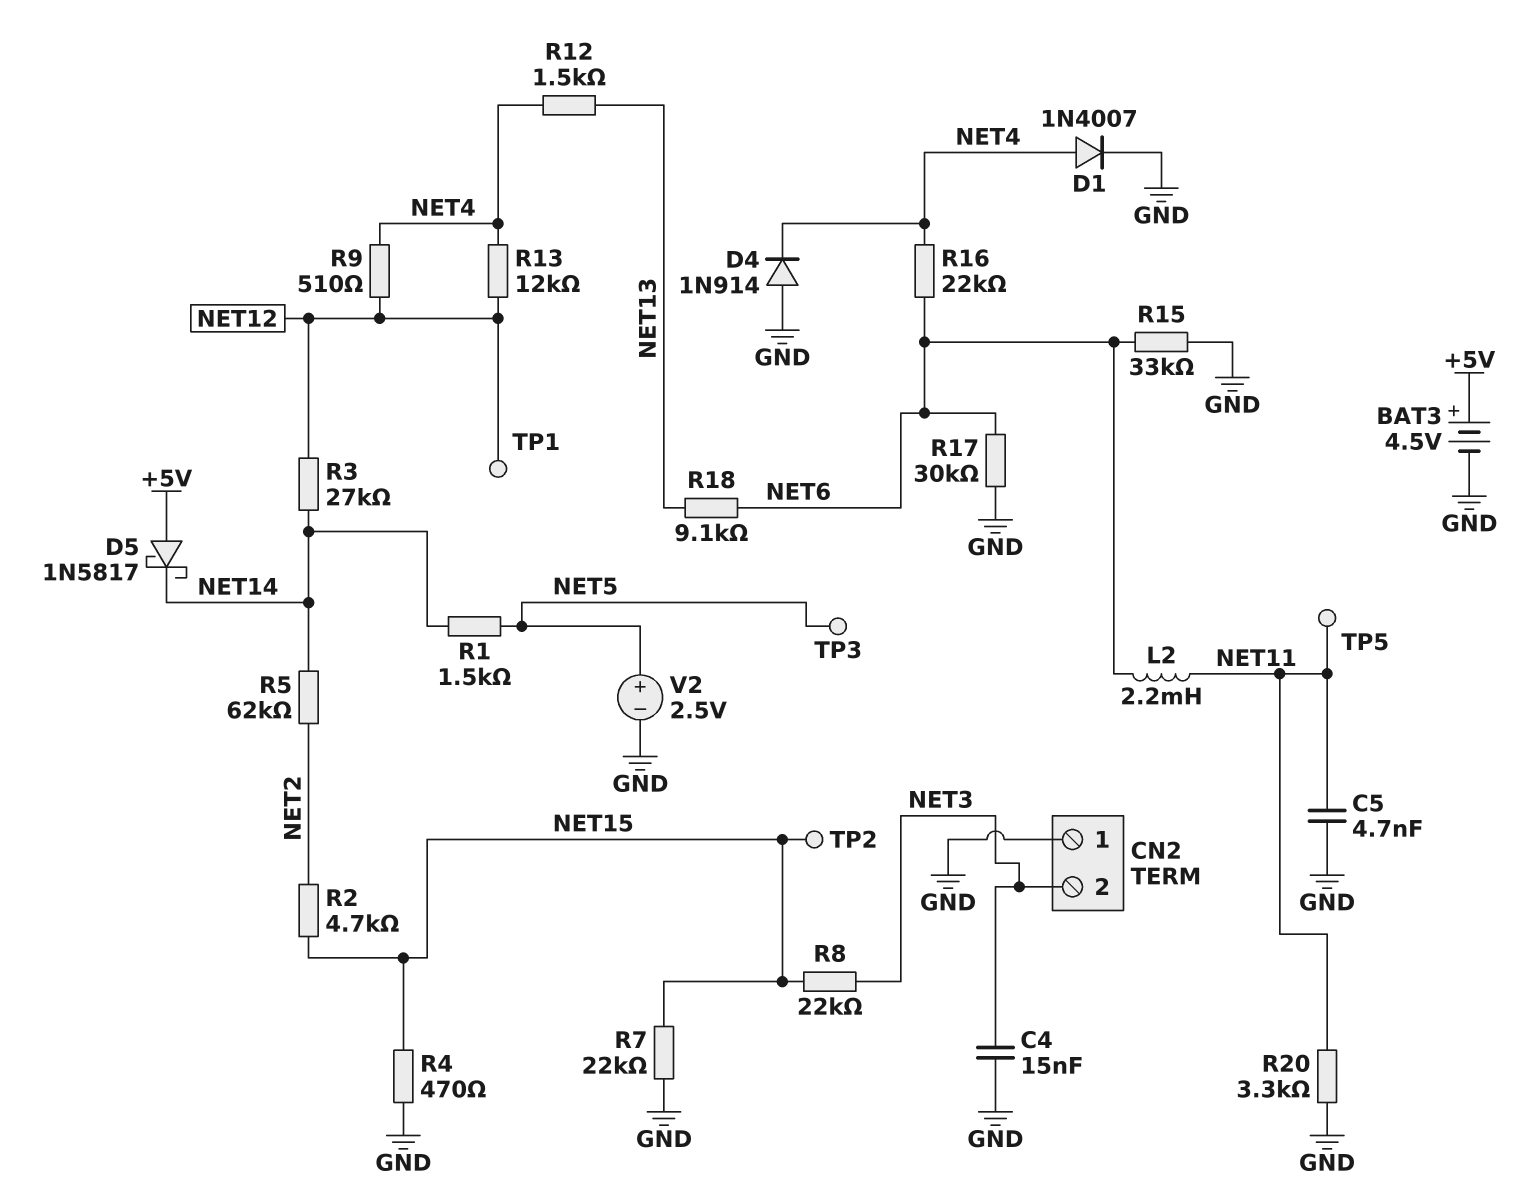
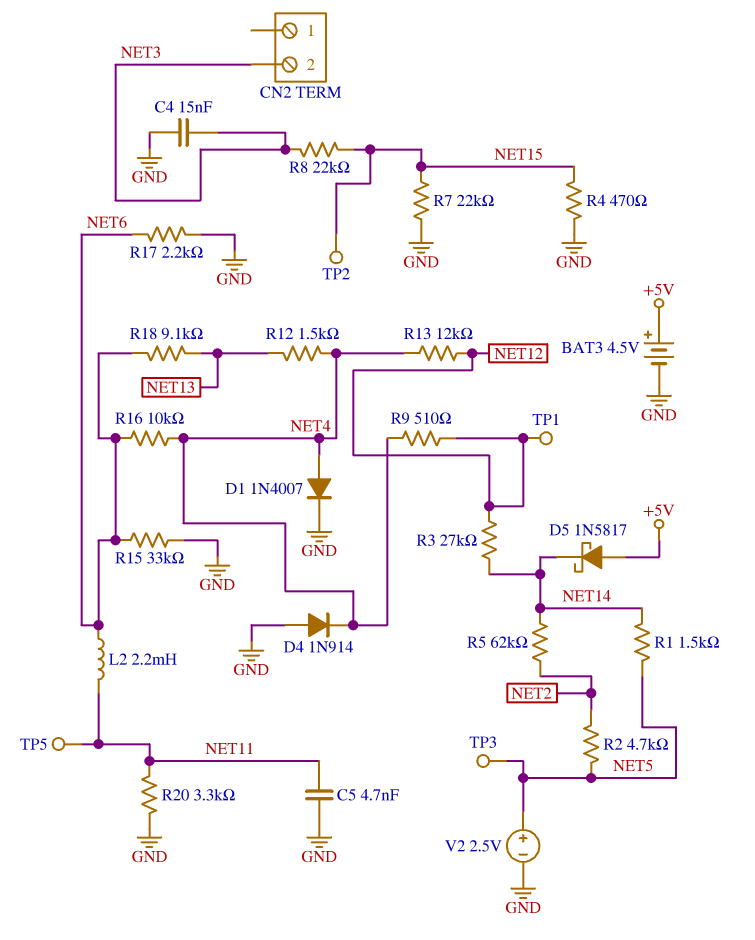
CN2 pin 1: GND -> none
R2: 4.7k (NET2, NET15) -> 4.7k (NET2, NET5)
R16: 22k (NET4, NET6) -> 10k (NET4, NET6)
R17: 30k (GND, NET6) -> 2.2k (GND, NET6)

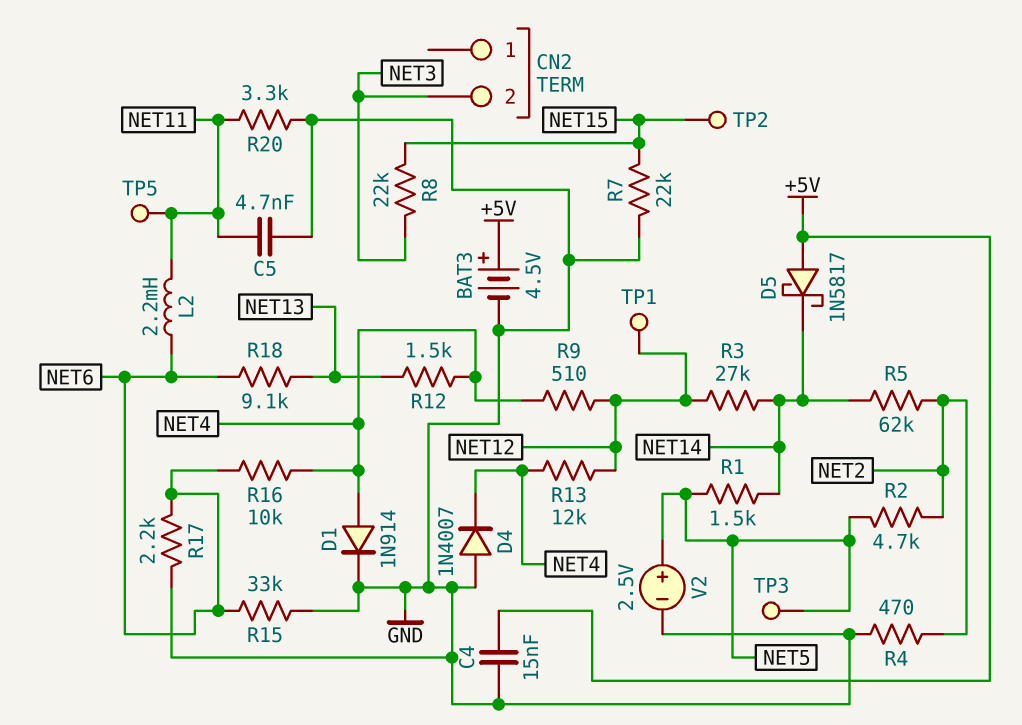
C4: 15nF (GND, NET3) -> 15nF (+5V, GND)
D1: diode 1N4007 (A NET4, K GND) -> diode 1N914 (A NET4, K GND)
D4: diode 1N914 (A GND, K NET4) -> diode 1N4007 (A GND, K NET4)
R4: 470 (GND, NET15) -> 470 (GND, NET2)

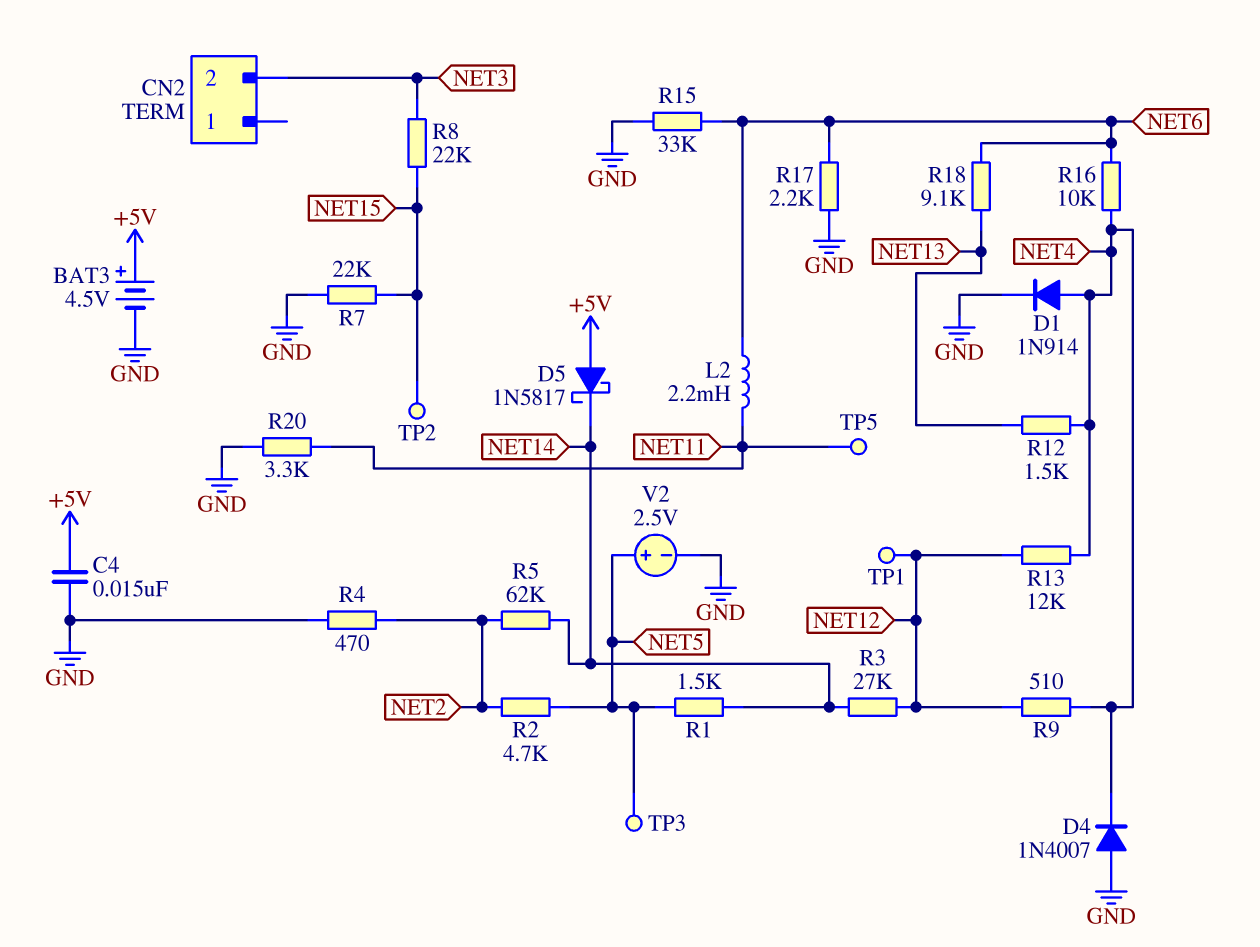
C5: 4.7nF (GND, NET11) -> none

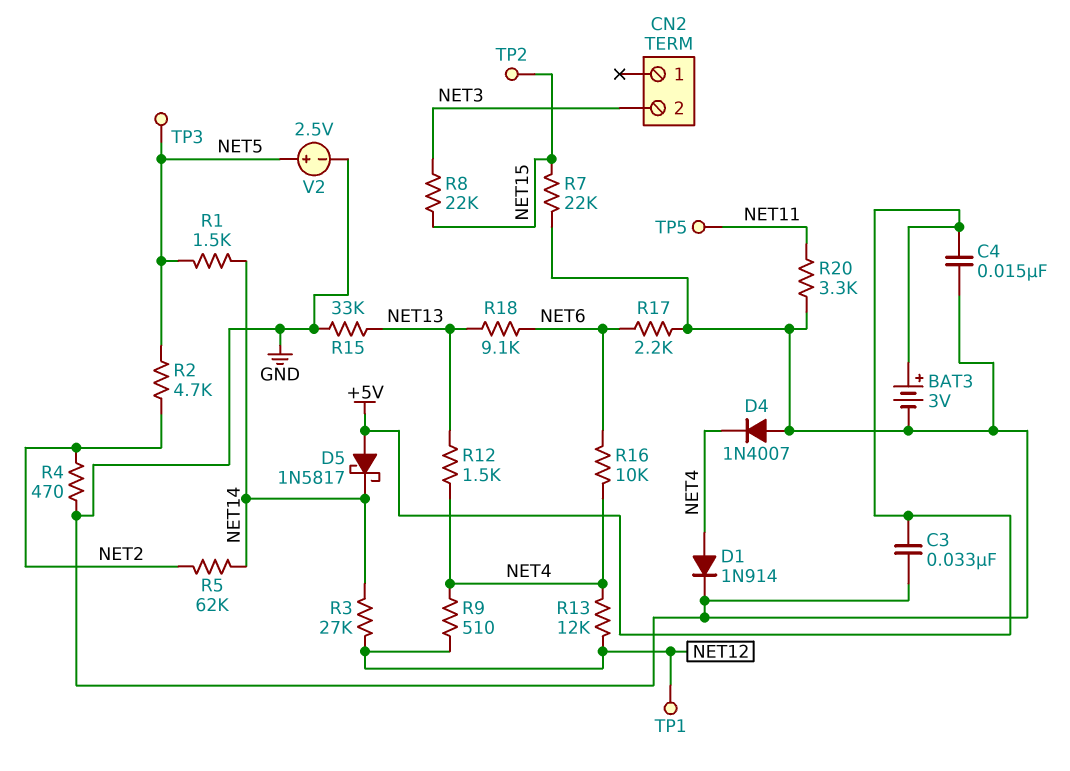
BAT3: 4.5V (plus +5V, minus GND) -> 3V (plus +5V, minus GND)
C3: none -> 33nF (+5V, GND)
L2: 2.2mH (NET6, NET11) -> none
R15: 33k (GND, NET6) -> 33k (GND, NET13)

